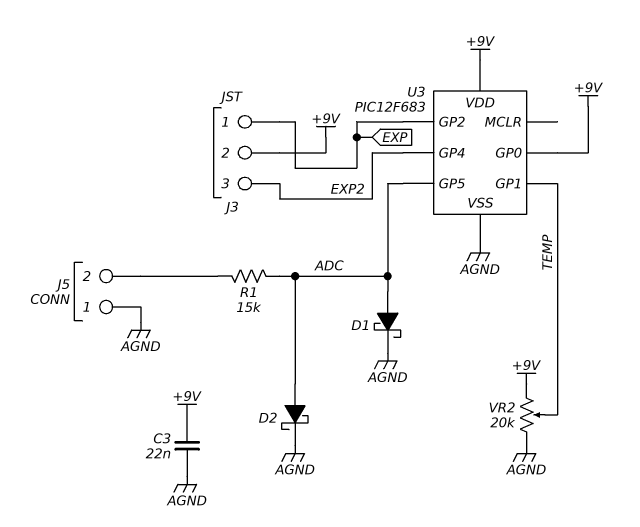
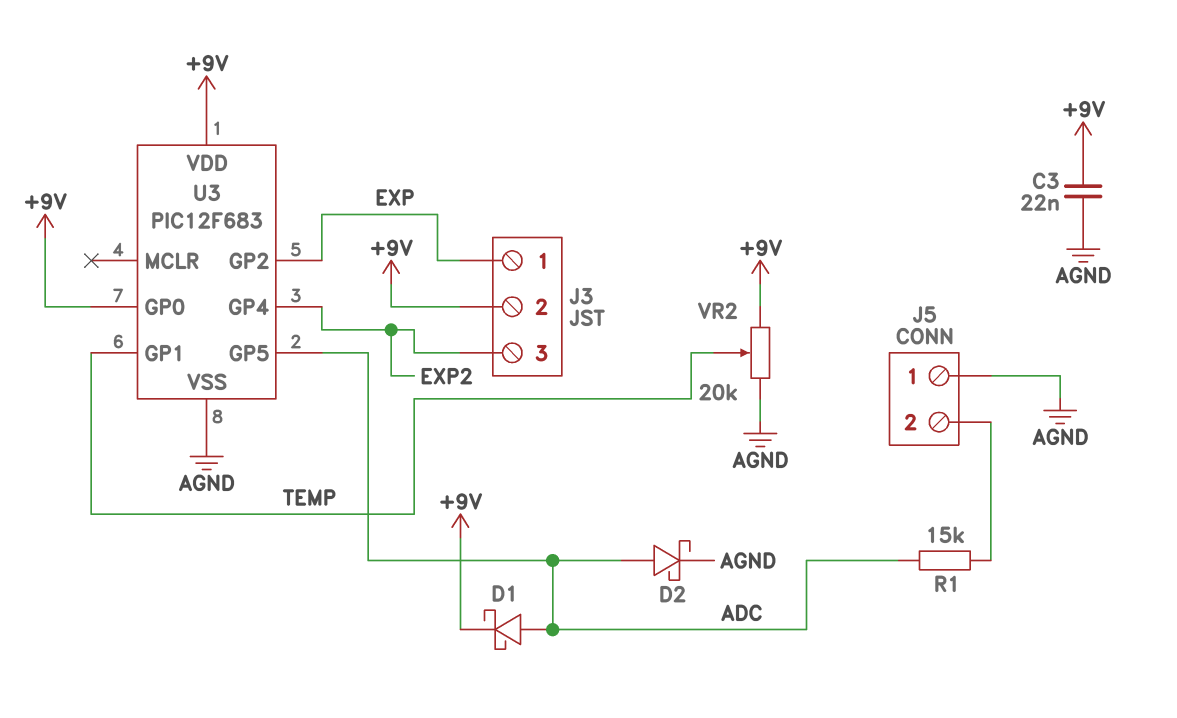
D1: schottky (A ADC, K AGND) -> schottky (A ADC, K +9V)

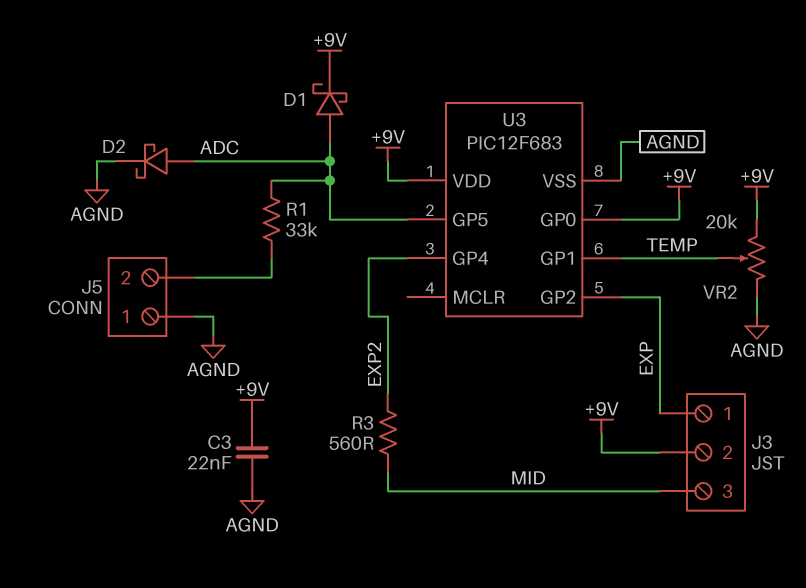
J3 pin 3: EXP2 -> MID
R1: 15k (ADC, J5/2) -> 33k (ADC, J5/2)
R3: none -> 560 (EXP2, MID)

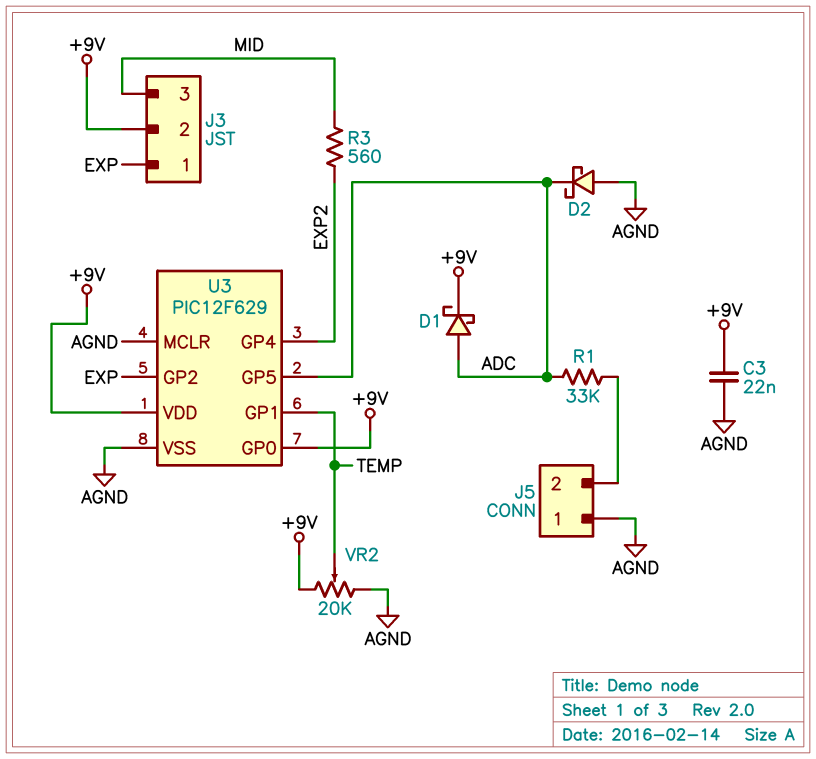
D2: schottky (A ADC, K AGND) -> schottky (A AGND, K ADC)
U3: PIC12F683 -> PIC12F629
U3 pin MCLR: none -> AGND

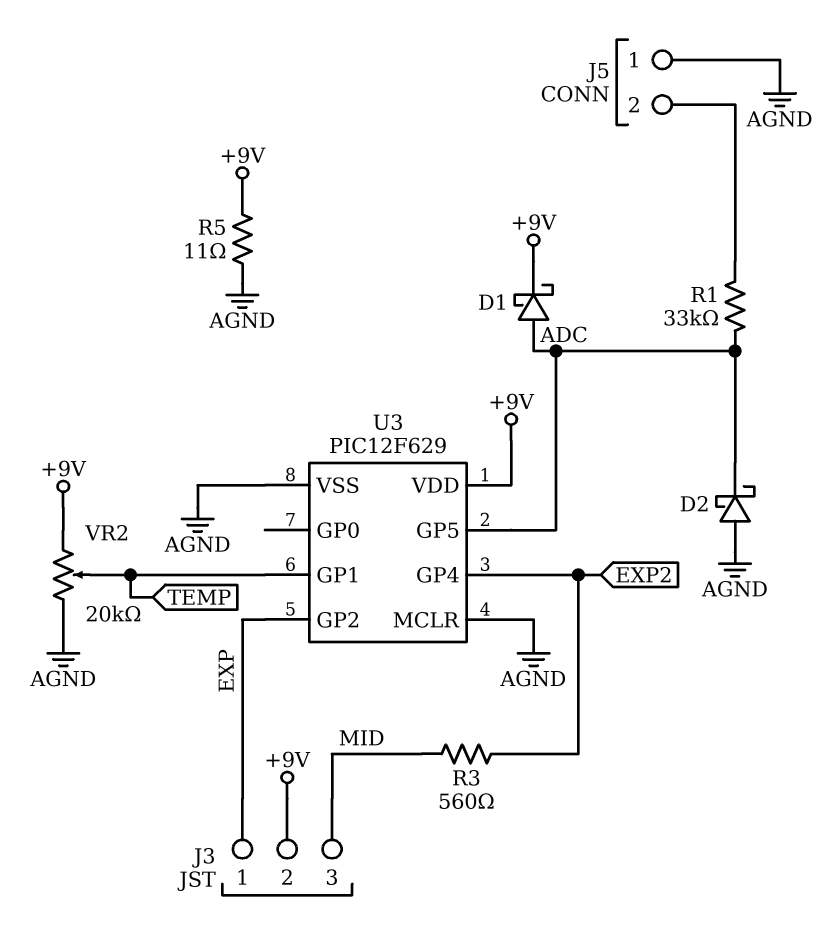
C3: 22nF (+9V, AGND) -> none
R5: none -> 11 (+9V, AGND)
U3 pin GP0: +9V -> none

